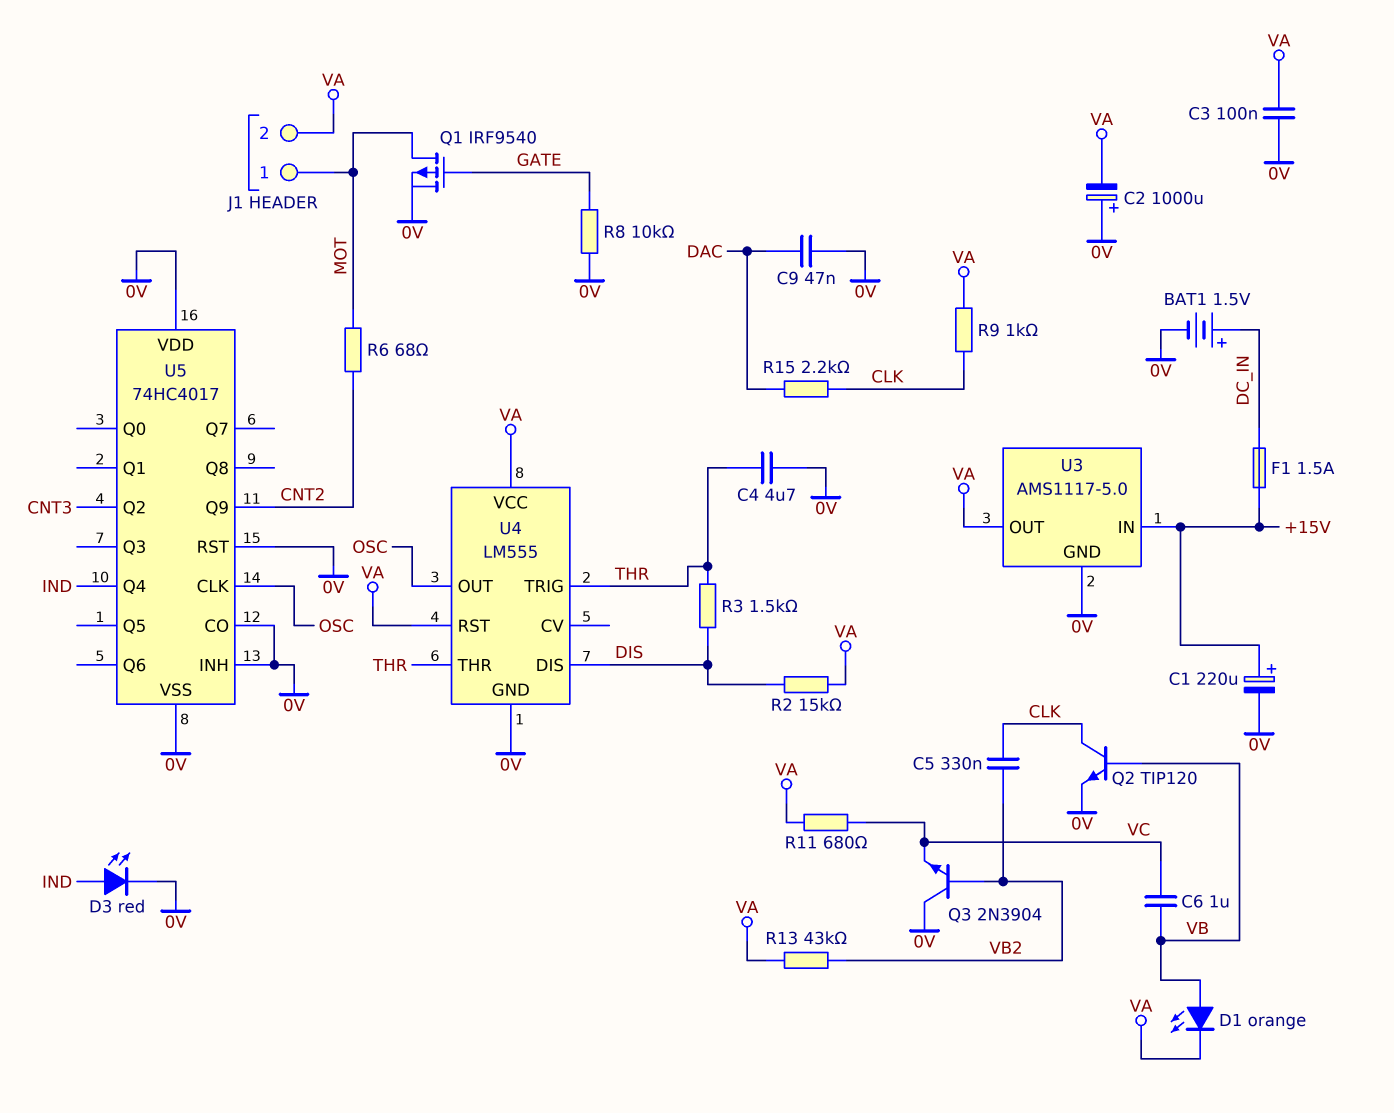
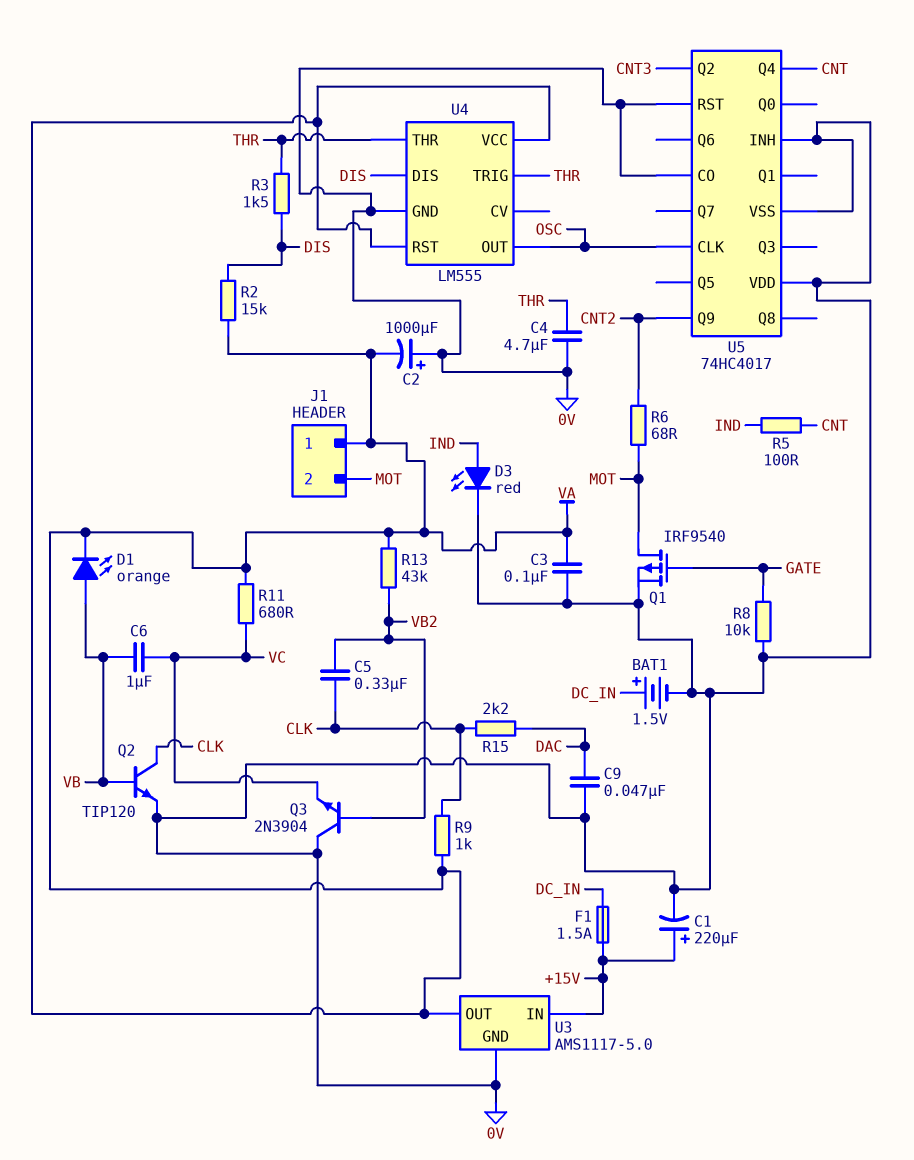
J1 pin 1: MOT -> VA
J1 pin 2: VA -> MOT
R5: none -> 100 (CNT, IND)
U5 pin Q4: IND -> CNT

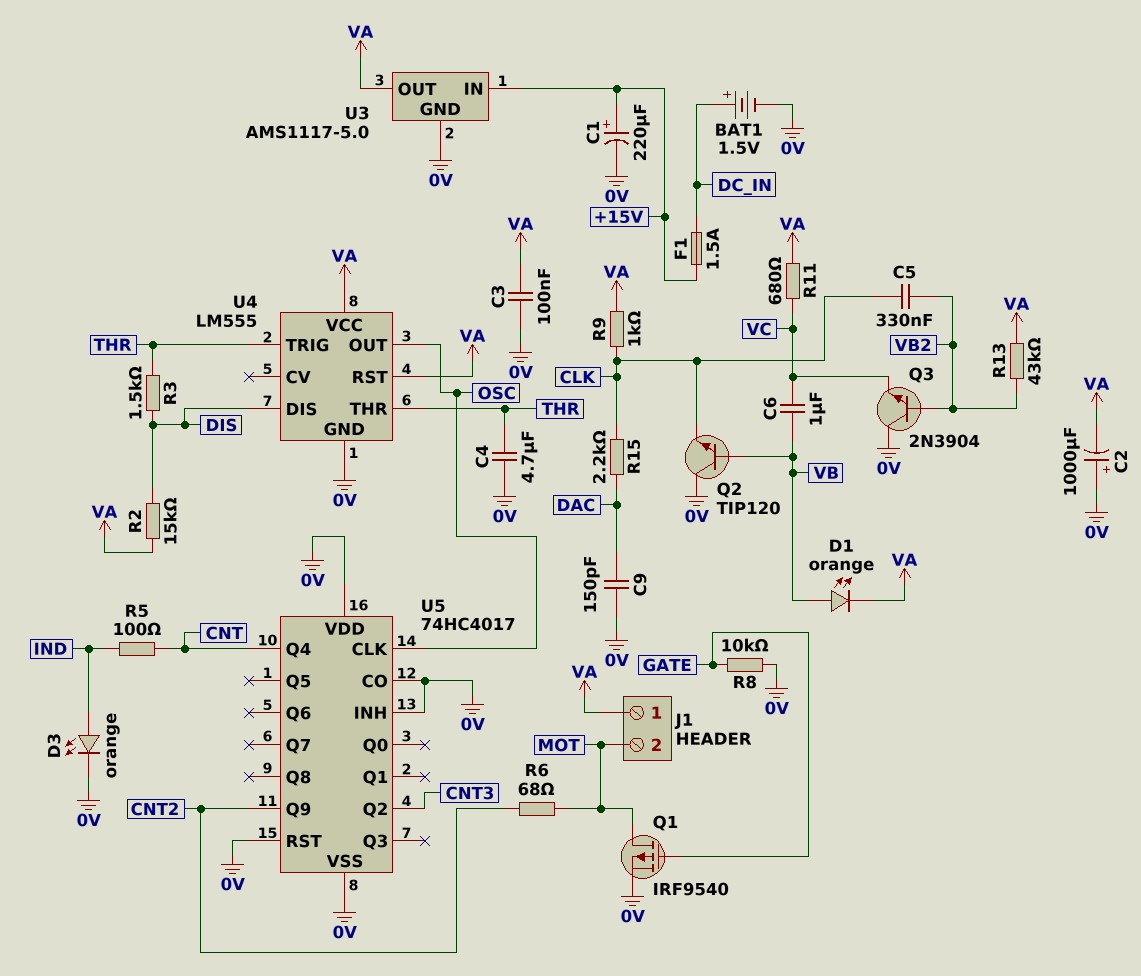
C9: 47nF (0V, DAC) -> 150pF (0V, DAC)
D3: LED red (A IND, K 0V) -> LED orange (A IND, K 0V)
Q2: NPN TIP120 (B VB, C CLK, E 0V) -> NPN TIP120 (B VB, C 0V, E CLK)

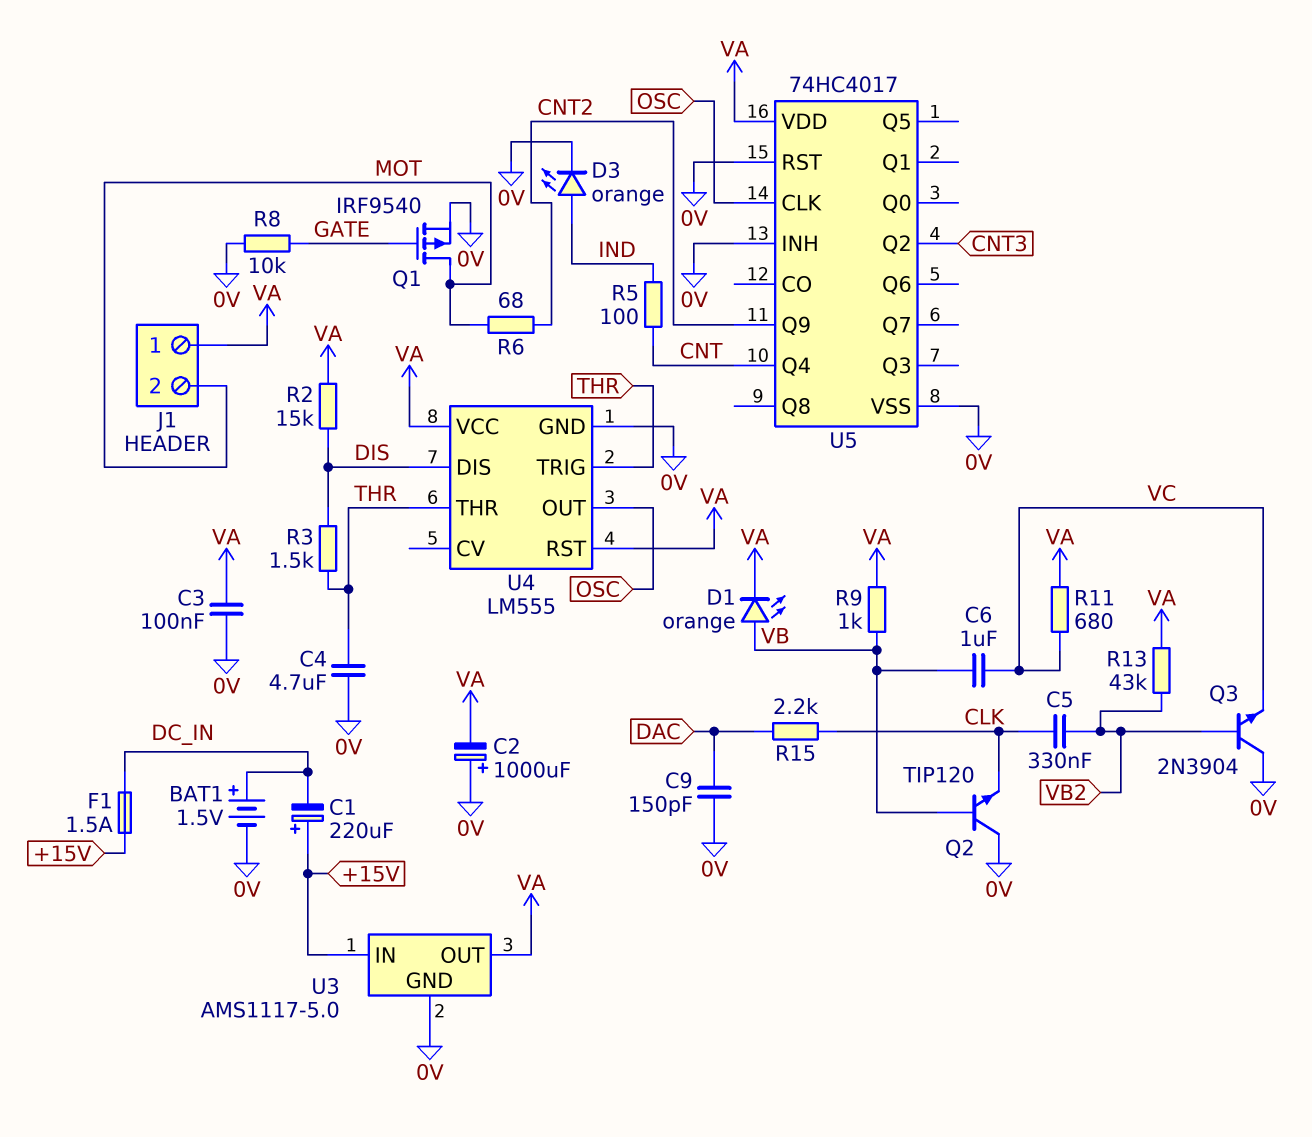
C1: 220uF (plus +15V, minus 0V) -> 220uF (plus +15V, minus DC_IN)
R9: 1k (CLK, VA) -> 1k (VA, VB)
U5 pin CO: 0V -> none
U5 pin VDD: 0V -> VA

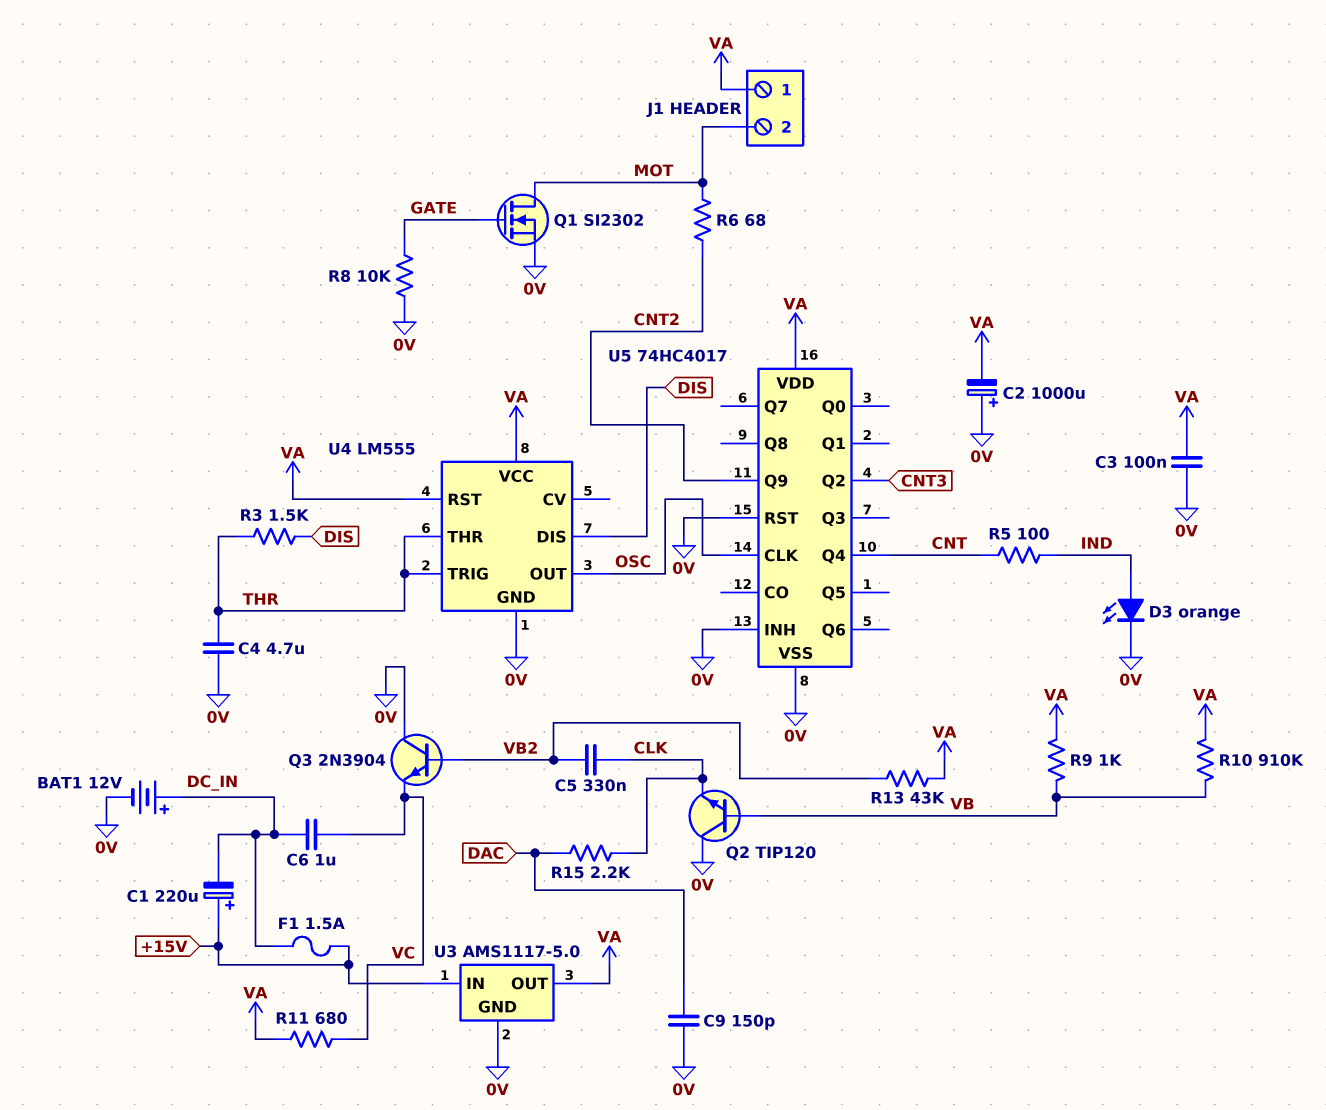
BAT1: 1.5V (plus DC_IN, minus 0V) -> 12V (plus DC_IN, minus 0V)
C6: 1uF (VB, VC) -> 1uF (DC_IN, VC)
D1: LED orange (A VB, K VA) -> none
Q1: PMOS IRF9540 (G GATE, D MOT, S 0V) -> NMOS SI2302 (G GATE, D MOT, S 0V)
R2: 15k (DIS, VA) -> none
R10: none -> 910k (VA, VB)

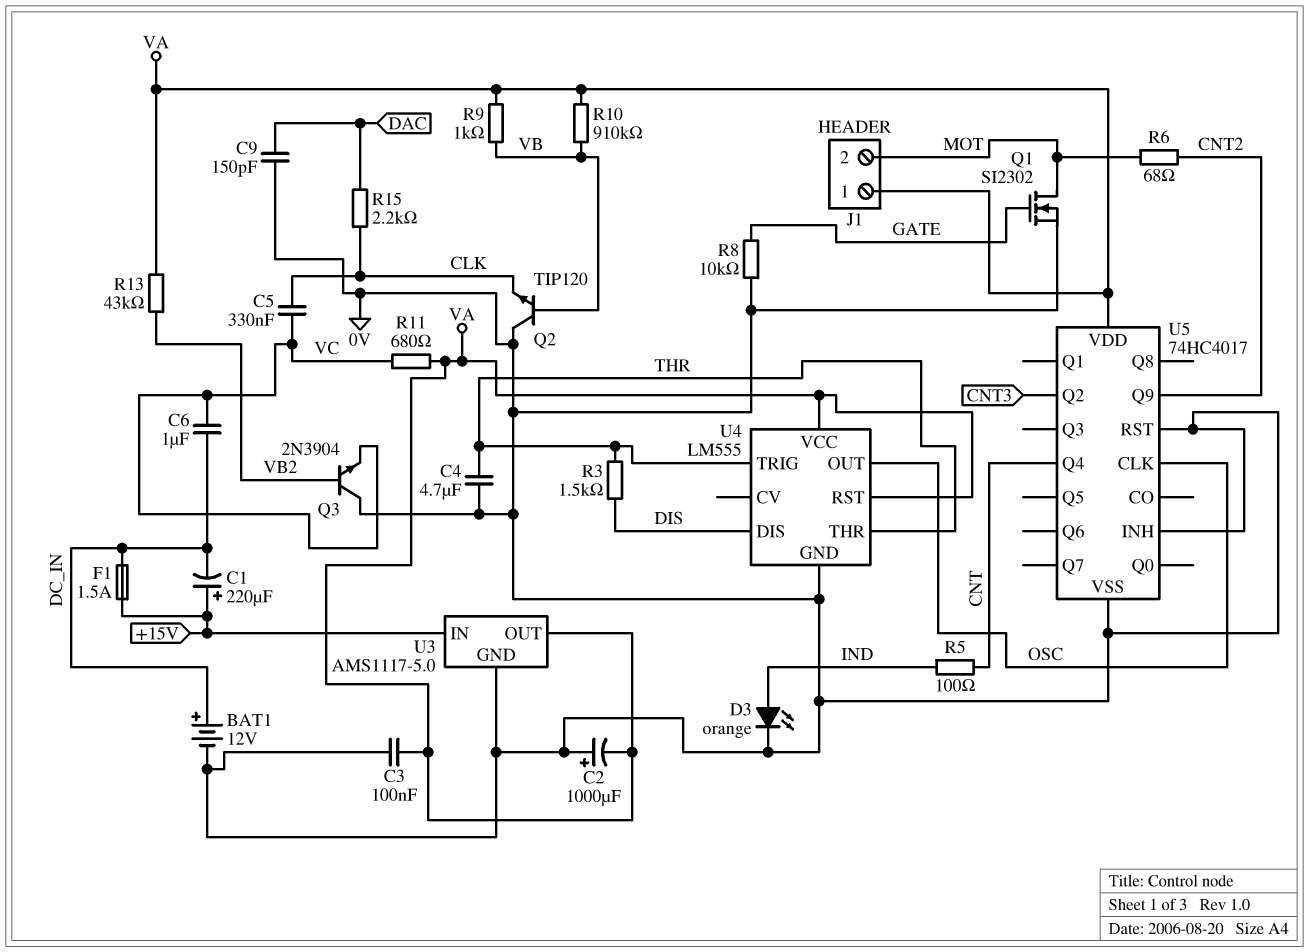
C5: 330nF (CLK, VB2) -> 330nF (CLK, VC)

